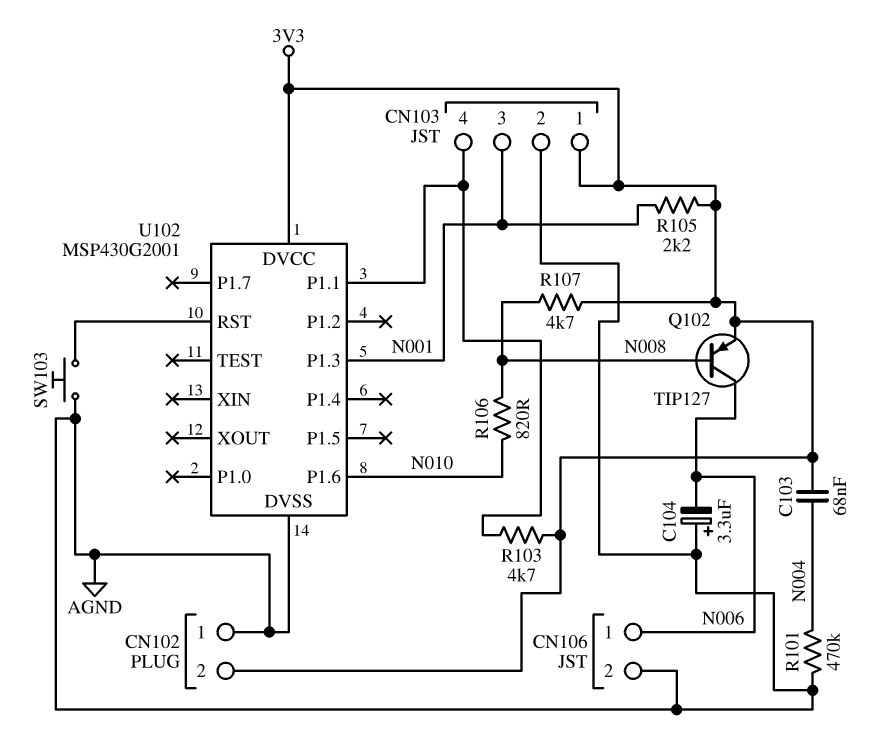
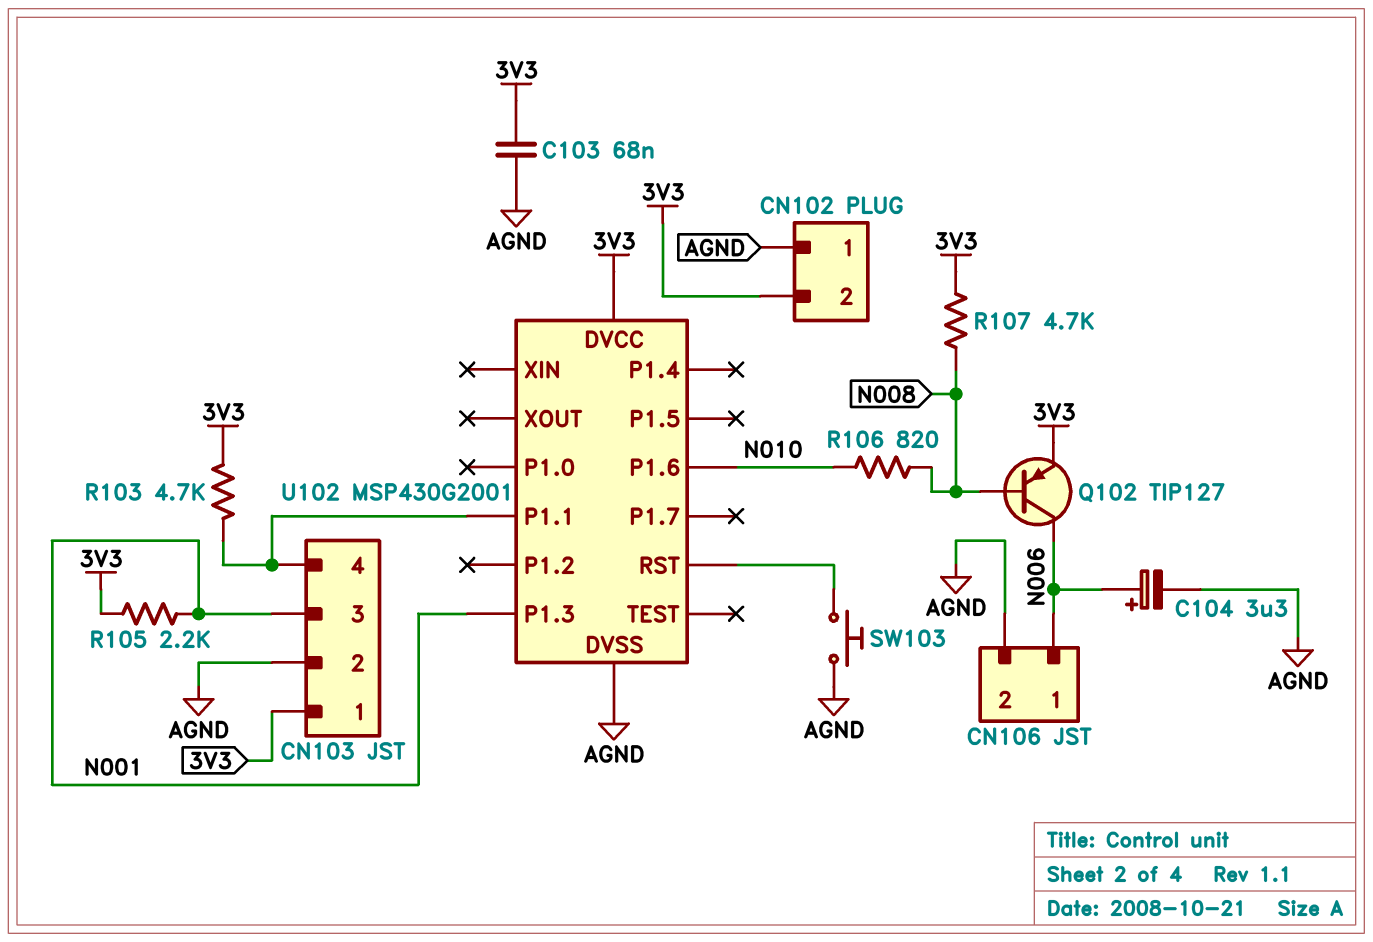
C103: 68nF (3V3, N004) -> 68nF (3V3, AGND)
C104: 3.3uF (plus AGND, minus N006) -> 3.3uF (plus N006, minus AGND)
R101: 470k (AGND, N004) -> none

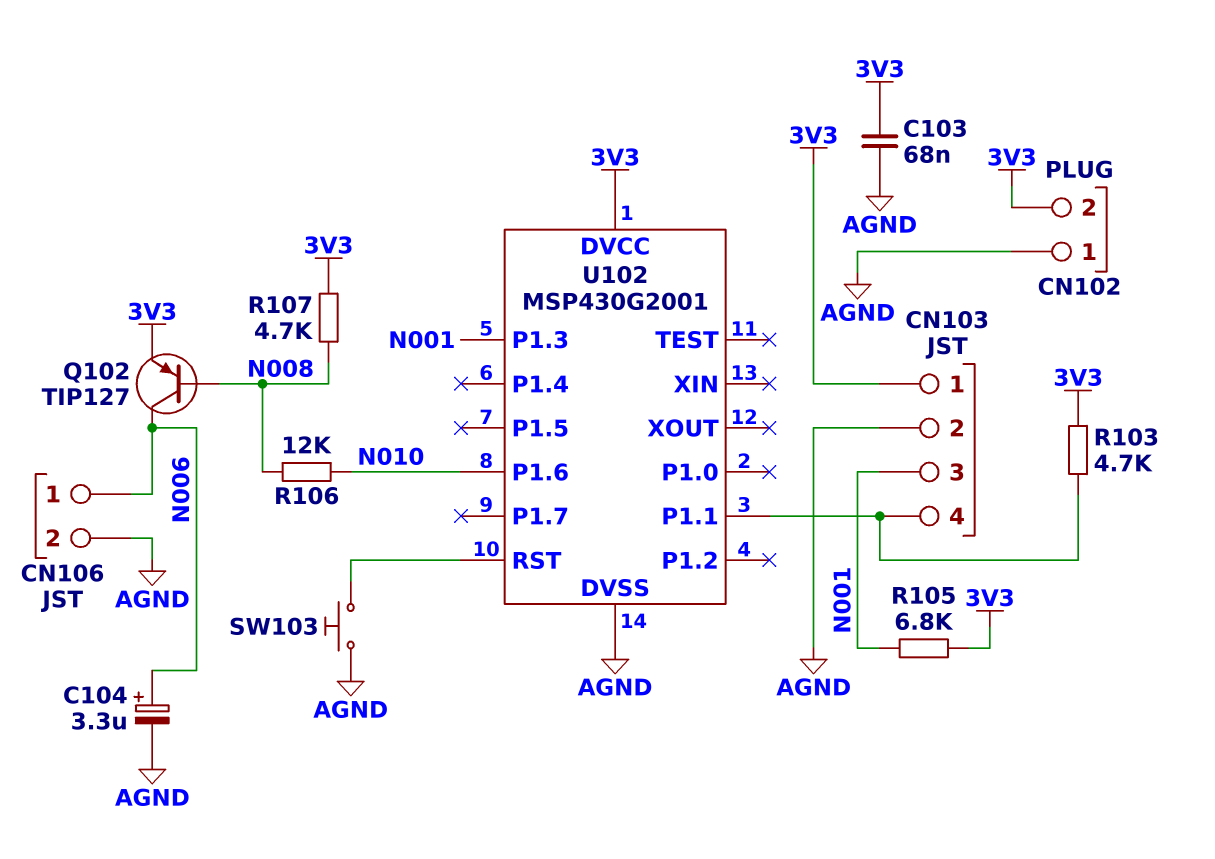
R105: 2.2k (3V3, N001) -> 6.8k (3V3, N001)
R106: 820 (N008, N010) -> 12k (N008, N010)

